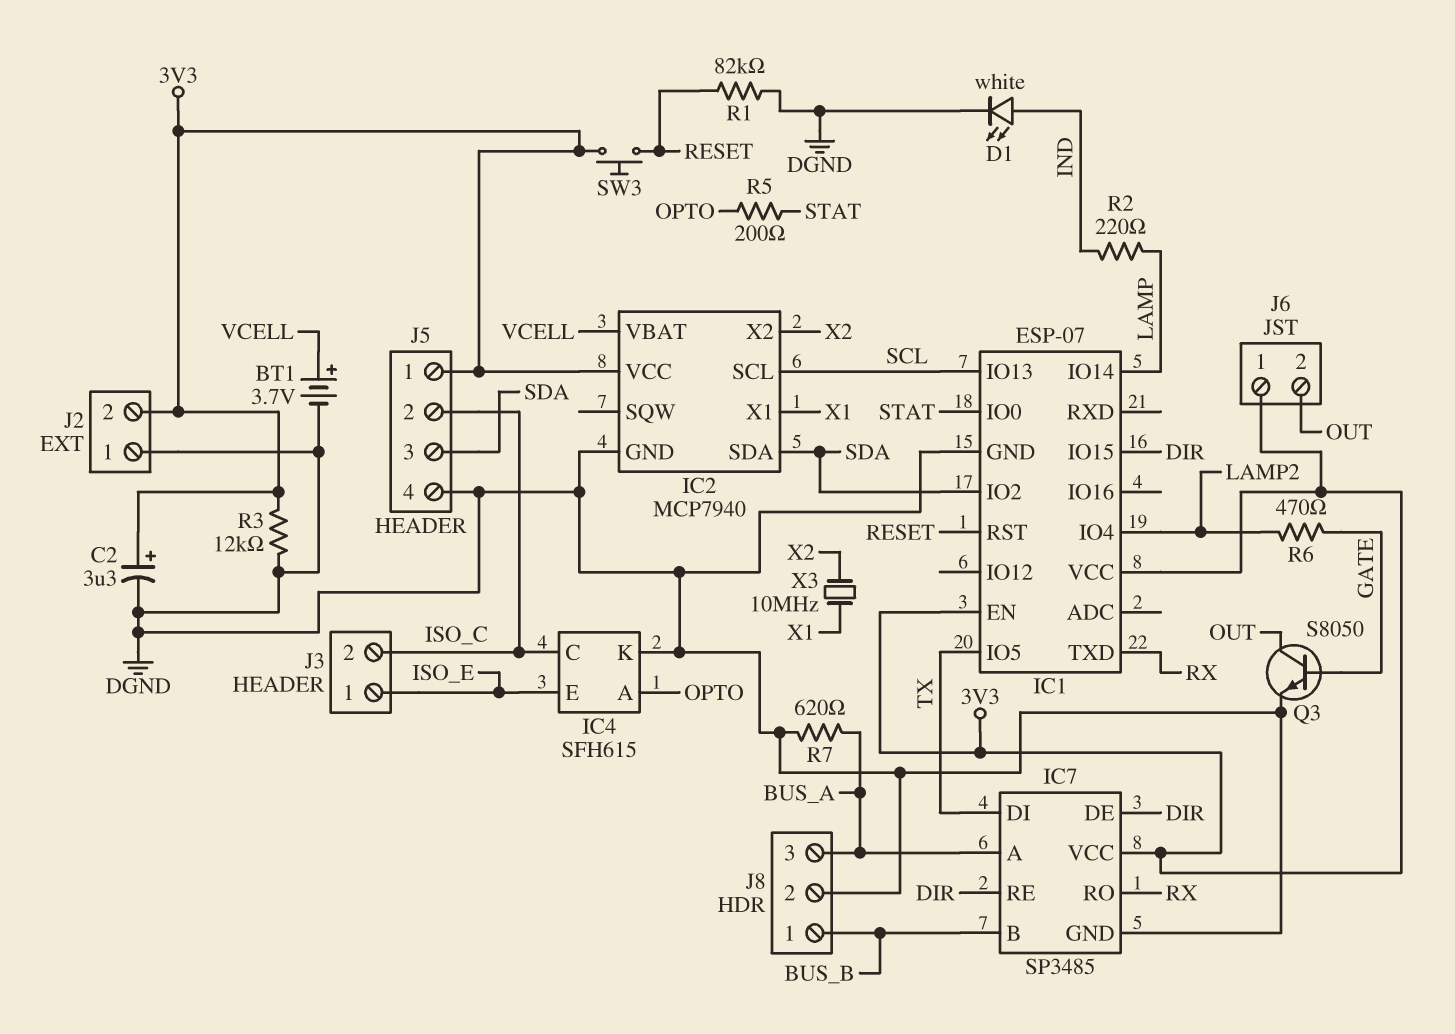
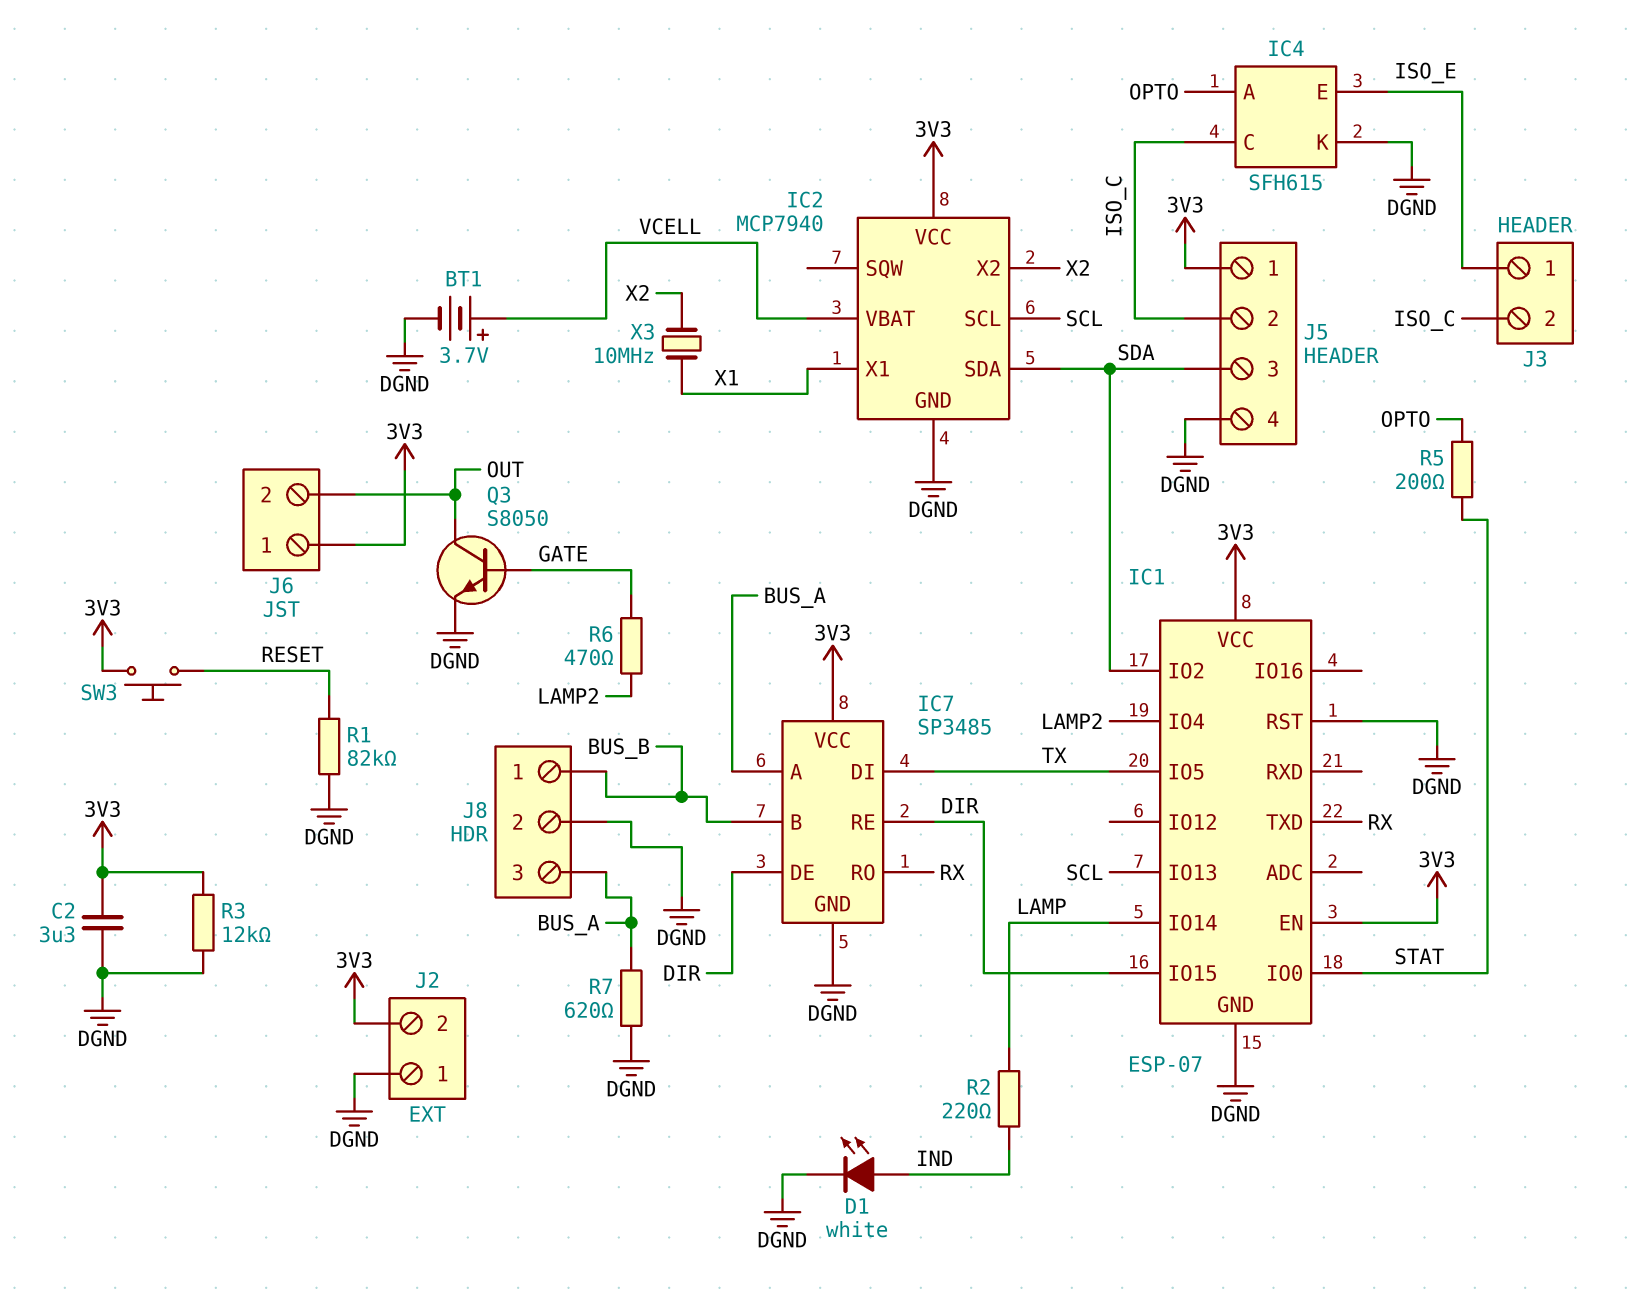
C2: 3.3uF (plus 3V3, minus DGND) -> 3.3uF (3V3, DGND)
IC1 pin RST: RESET -> DGND

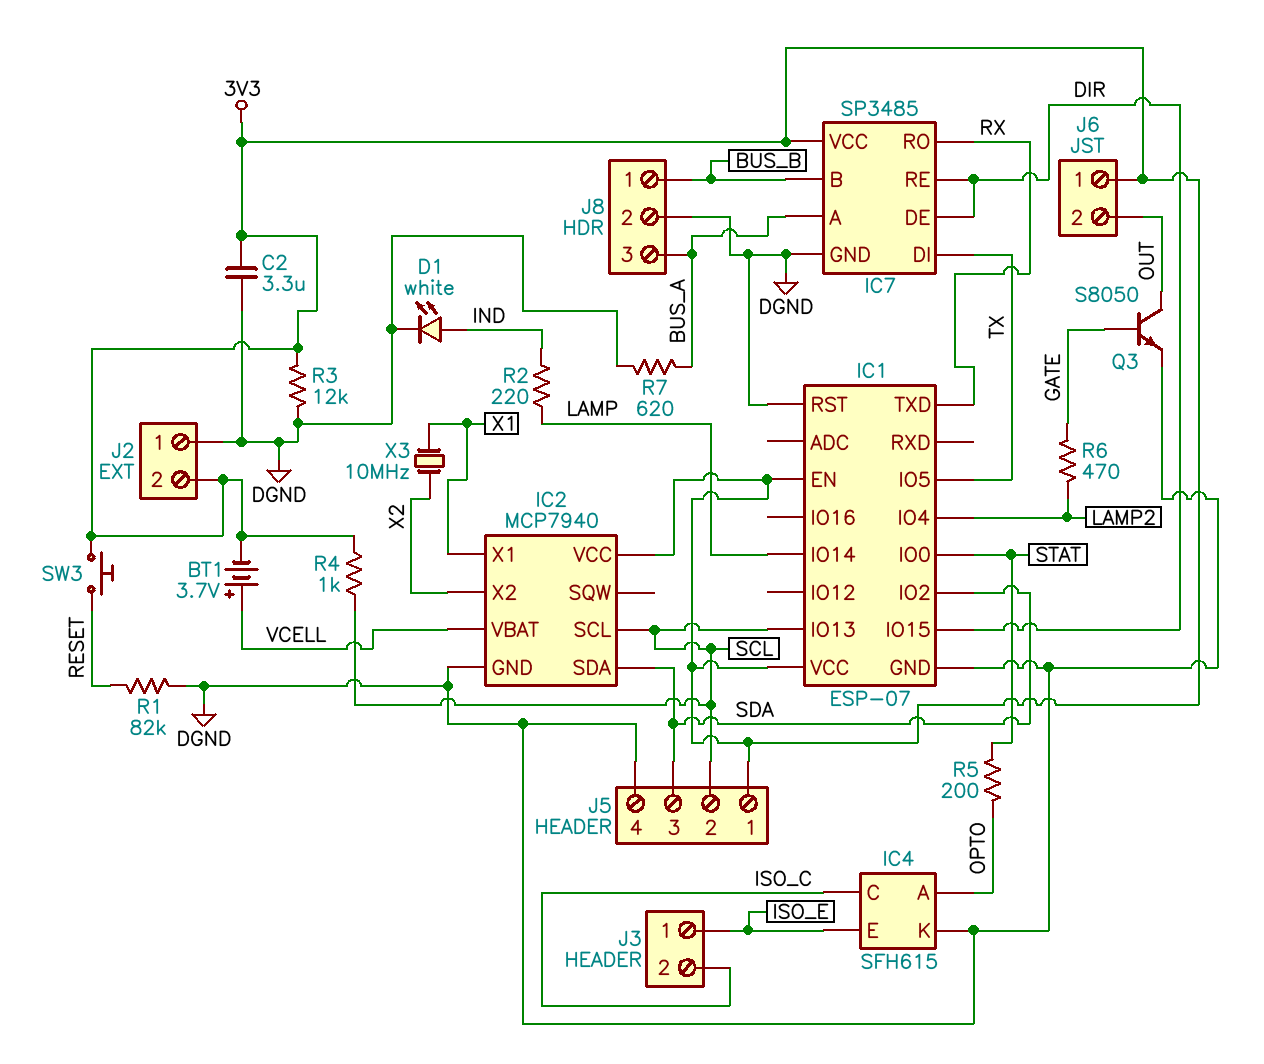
BT1: 3.7V (plus VCELL, minus DGND) -> 3.7V (plus VCELL, minus 3V3)
J5 pin 2: ISO_C -> SCL
R4: none -> 1k (3V3, SCL)

